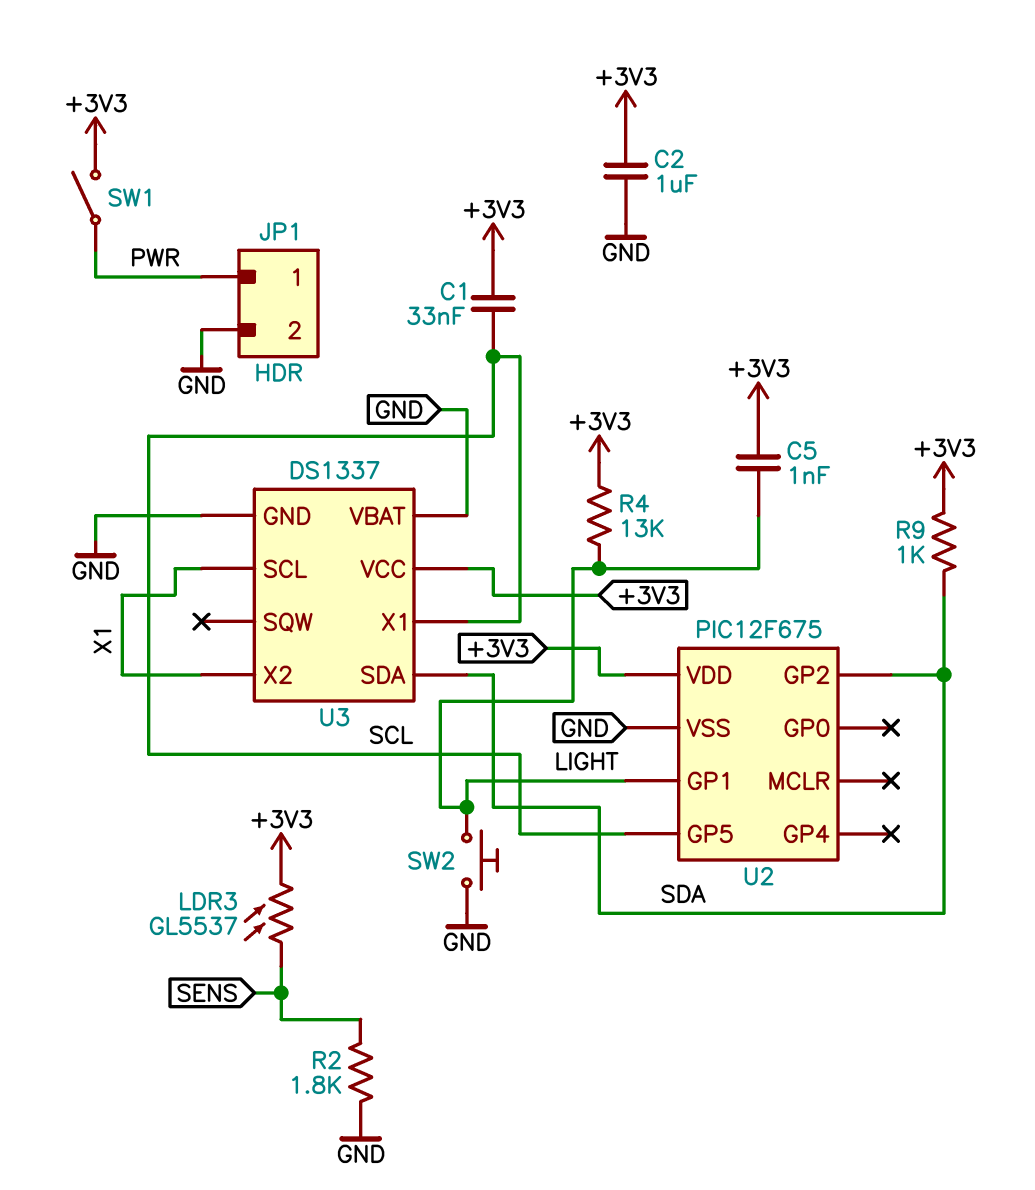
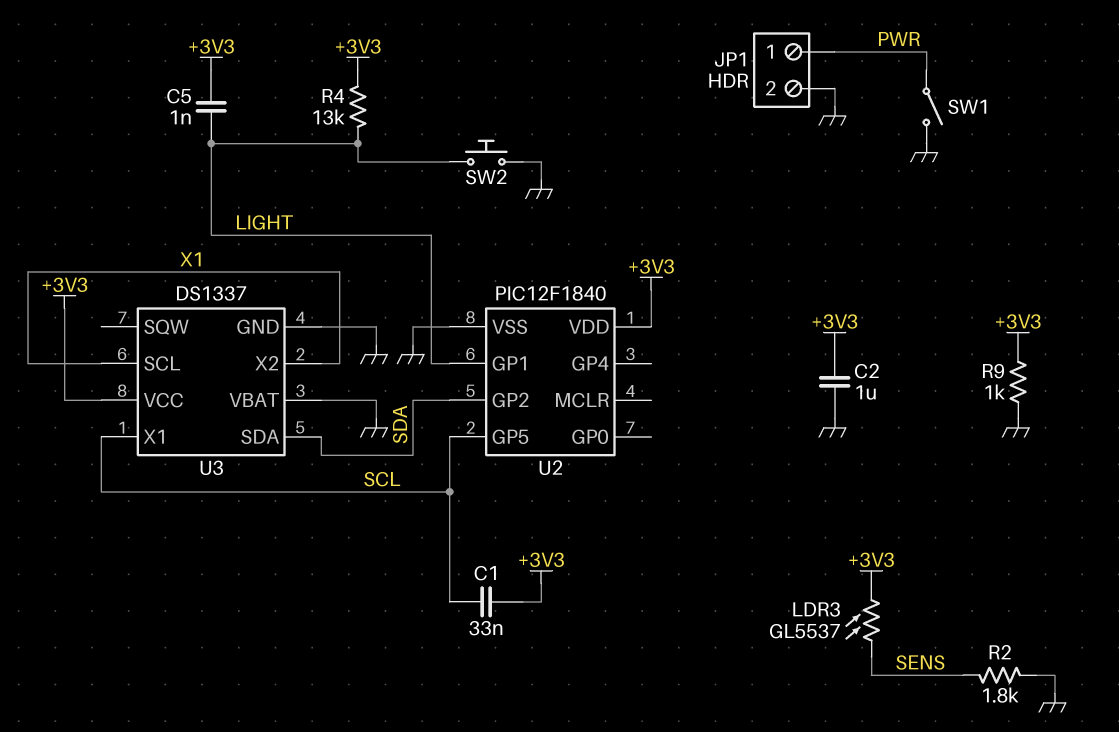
R9: 1k (+3V3, SDA) -> 1k (+3V3, GND)
SW1: switch (+3V3, PWR) -> switch (GND, PWR)
U2: PIC12F675 -> PIC12F1840

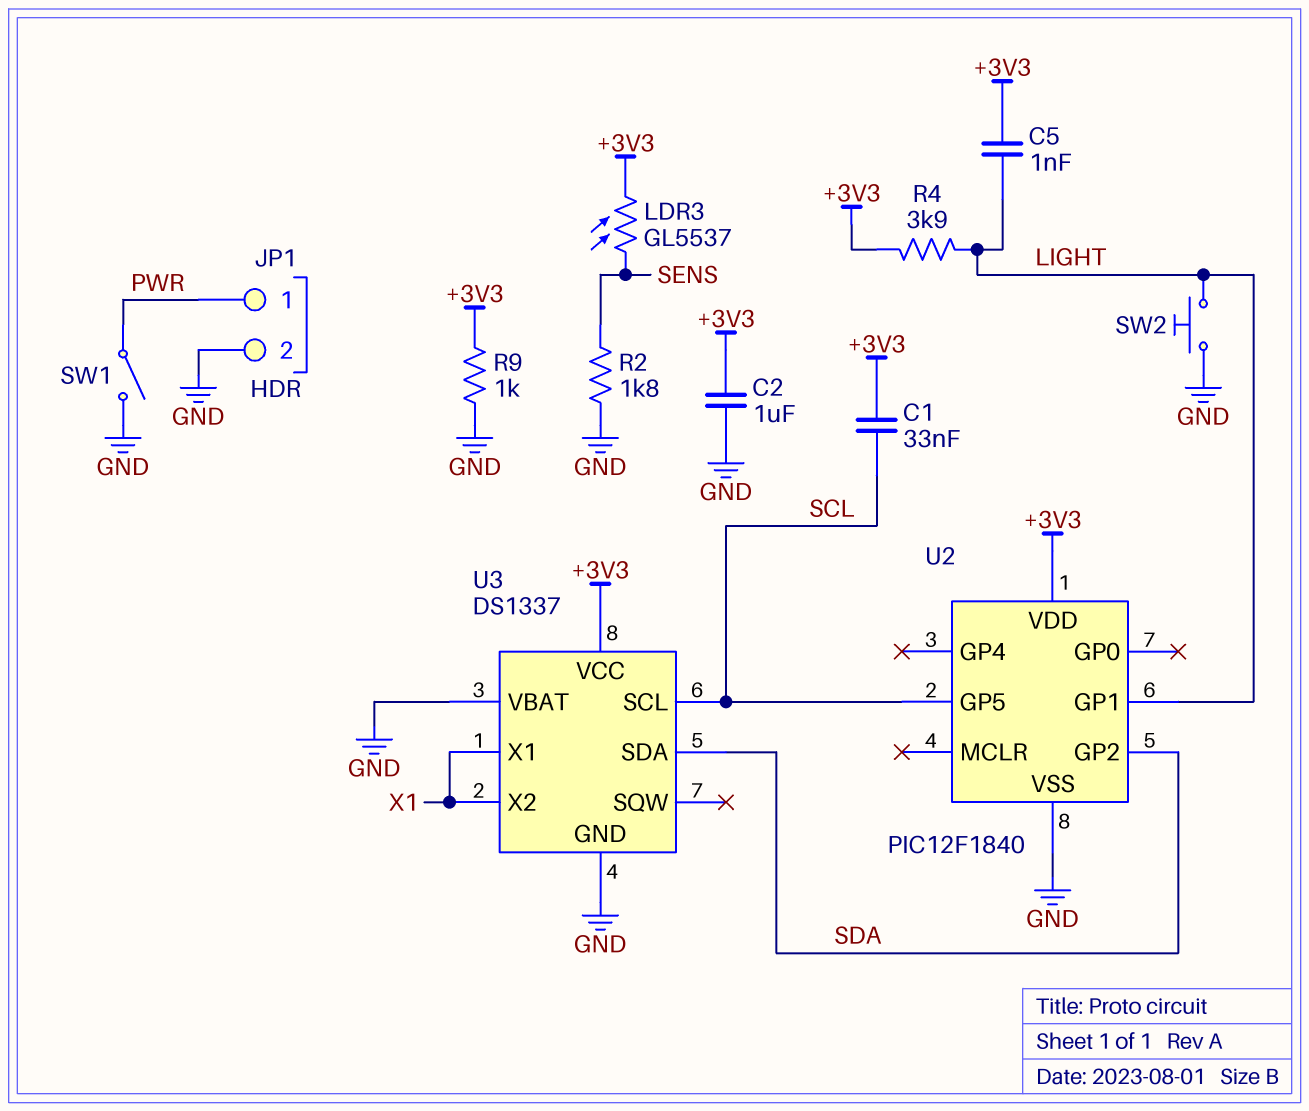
R4: 13k (+3V3, LIGHT) -> 3.9k (+3V3, LIGHT)
U3 pin SCL: X1 -> SCL
U3 pin X1: SCL -> X1

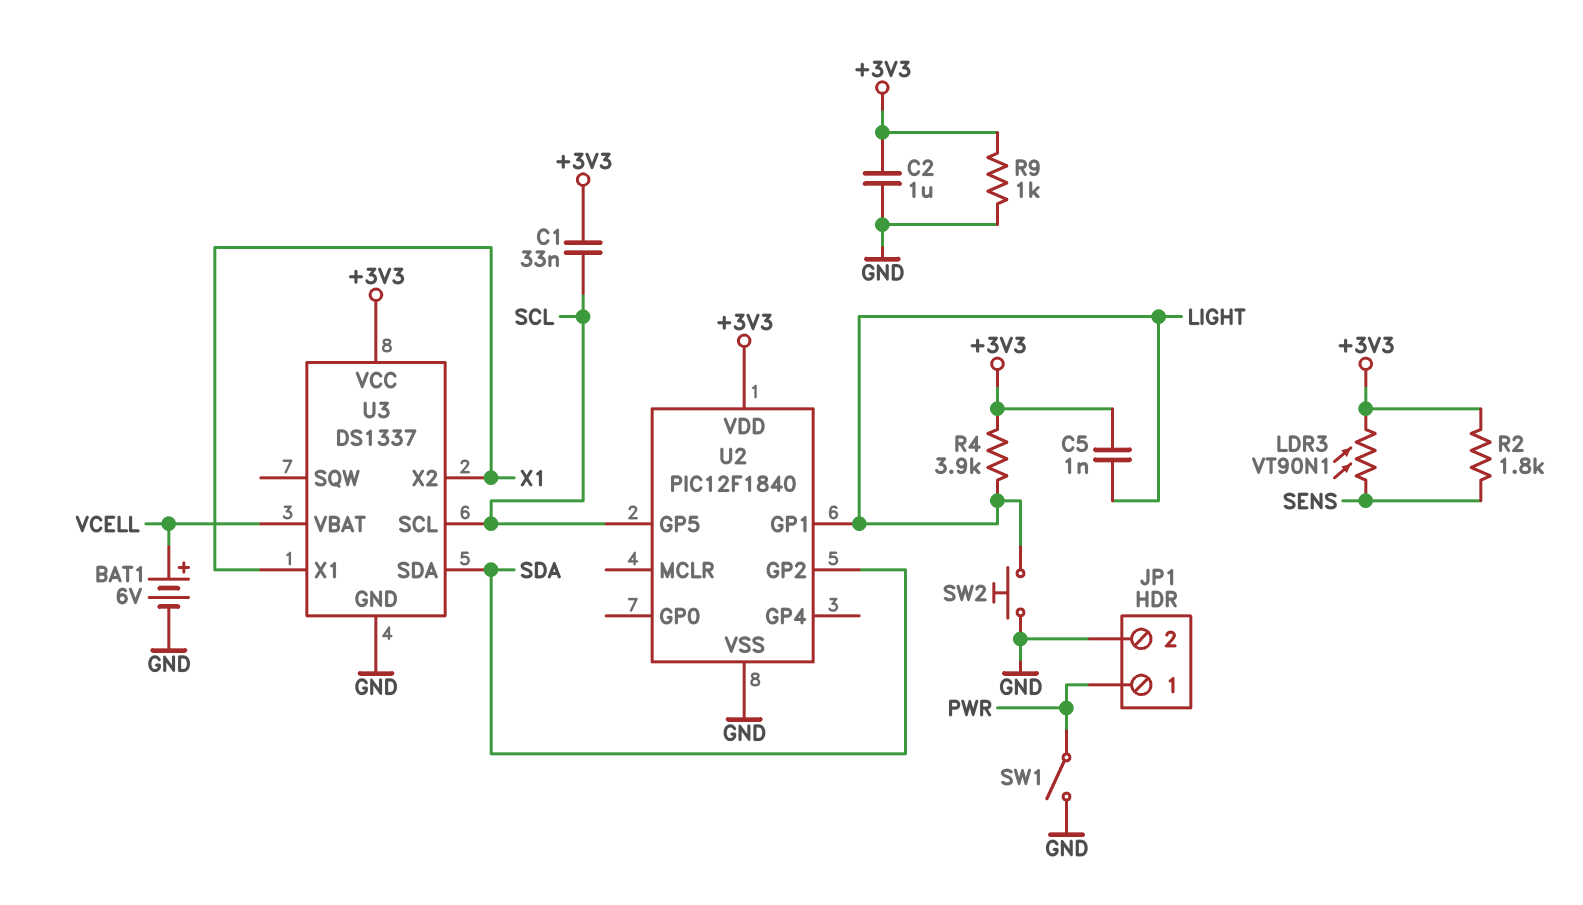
BAT1: none -> 6V (plus VCELL, minus GND)
LDR3: GL5537 (+3V3, SENS) -> VT90N1 (+3V3, SENS)
R2: 1.8k (GND, SENS) -> 1.8k (+3V3, SENS)
U3 pin VBAT: GND -> VCELL

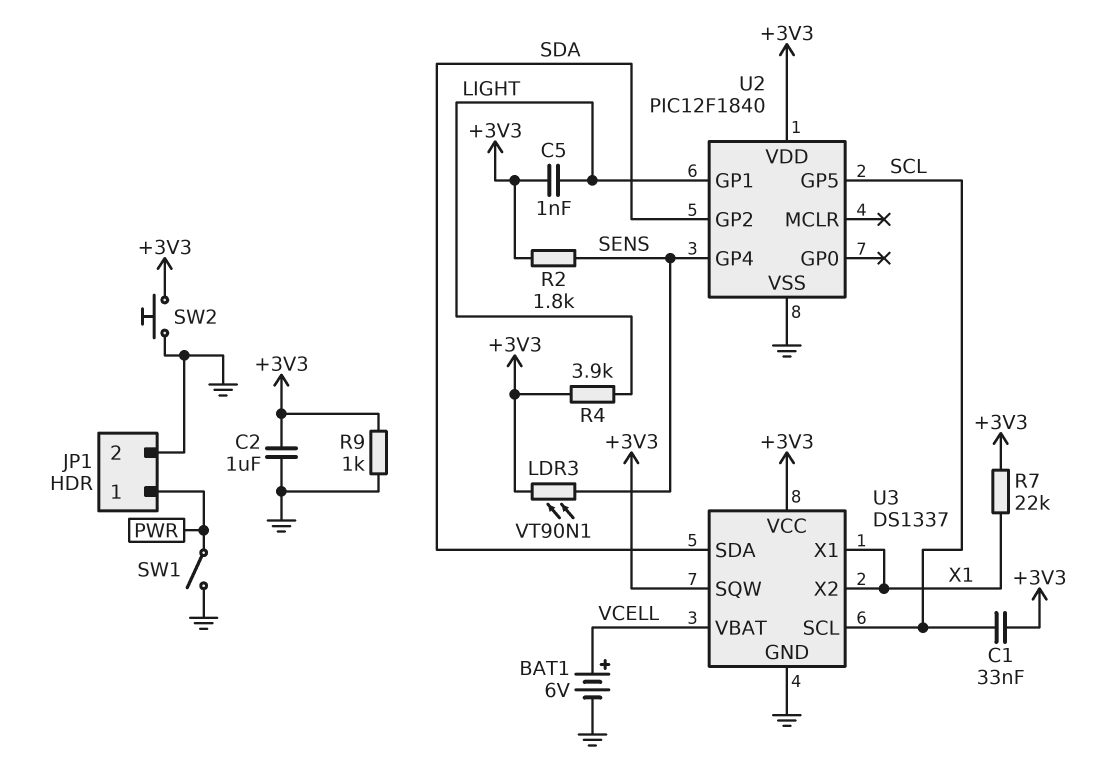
R7: none -> 22k (+3V3, X1)
SW2: button (GND, LIGHT) -> button (+3V3, GND)
U2 pin GP4: none -> SENS
U3 pin SQW: none -> +3V3

